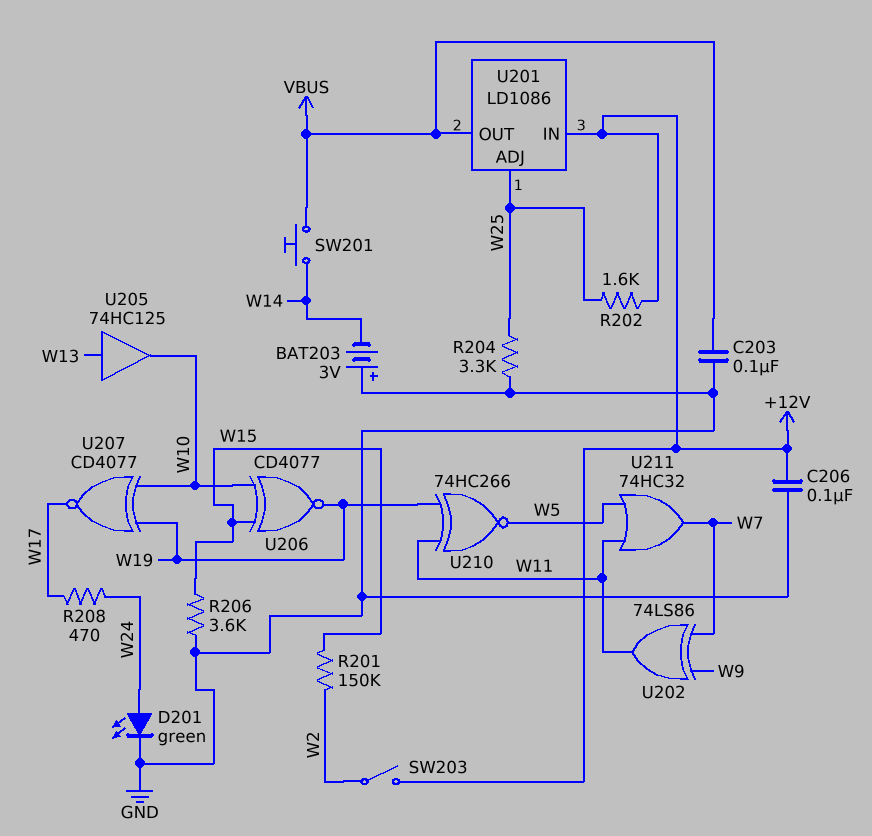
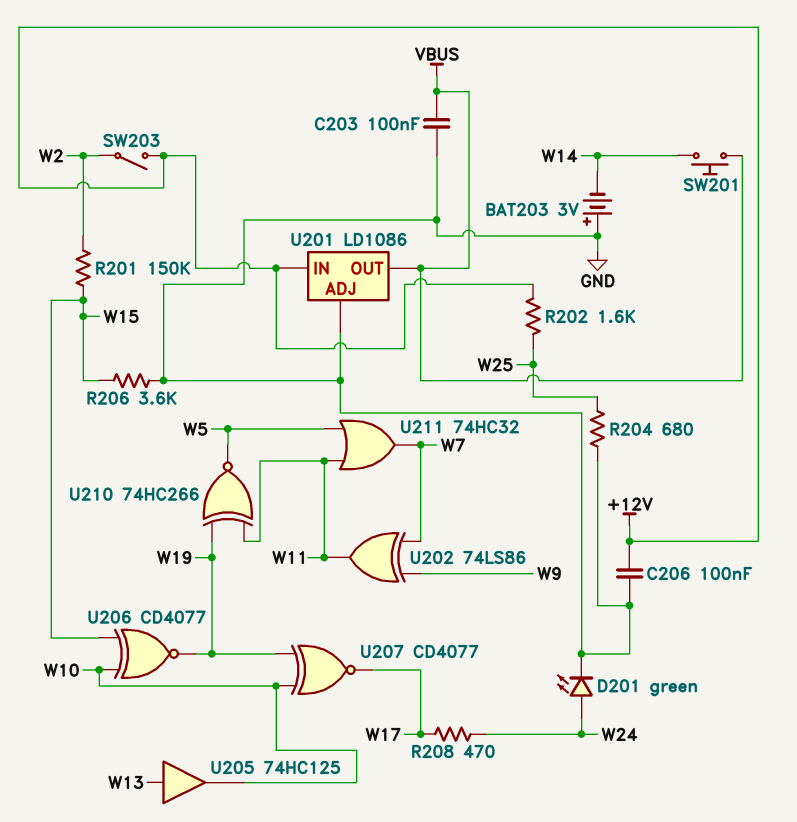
R204: 3.3k (GND, W25) -> 680 (GND, W25)
U201 pin ADJ: W25 -> GND

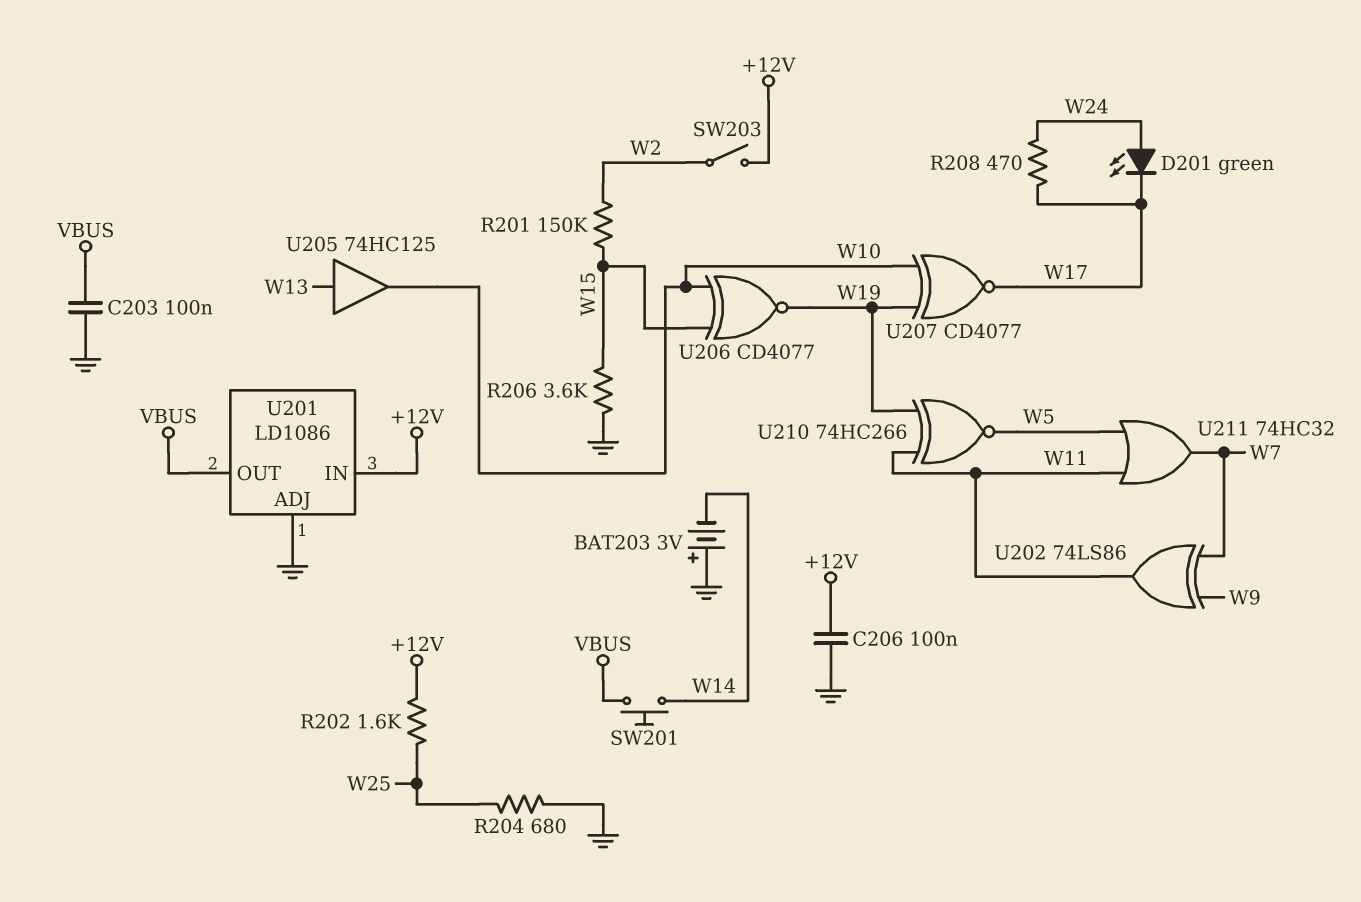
D201: LED green (A W24, K GND) -> LED green (A W24, K W17)

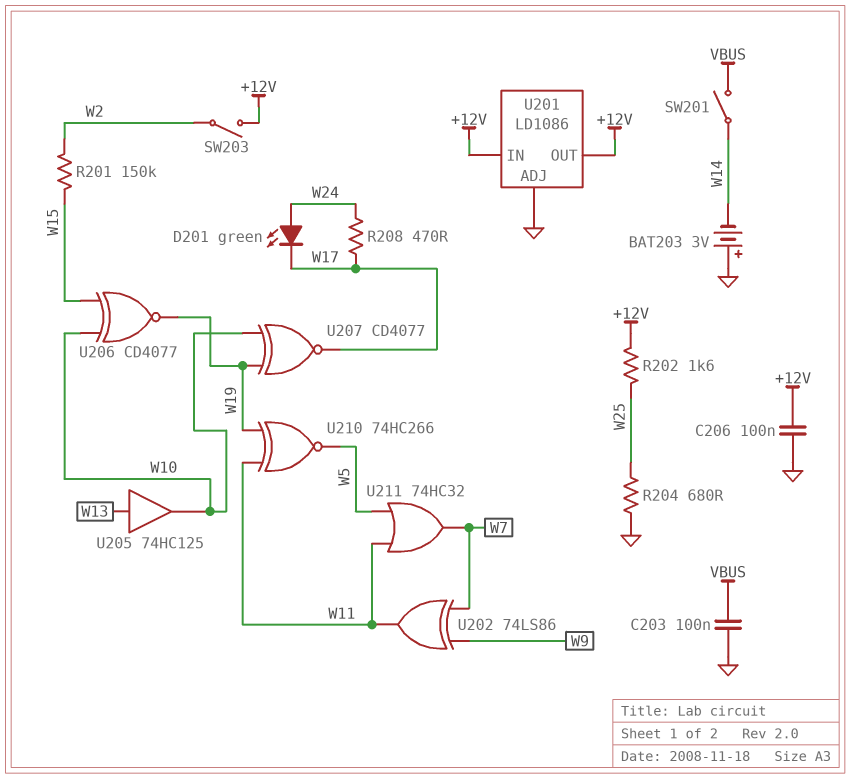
R206: 3.6k (GND, W15) -> none
SW201: button (VBUS, W14) -> switch (VBUS, W14)
U201 pin OUT: VBUS -> +12V

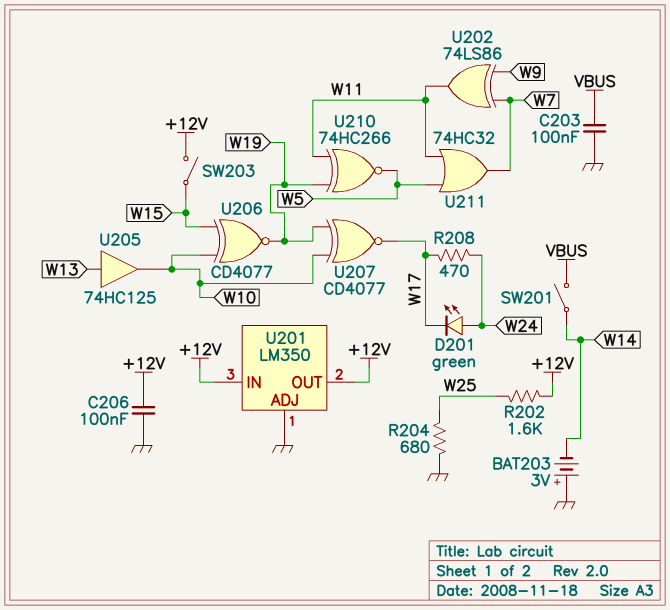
R201: 150k (W2, W15) -> none
SW203: switch (+12V, W2) -> switch (+12V, W15)
U201: LD1086 -> LM350

